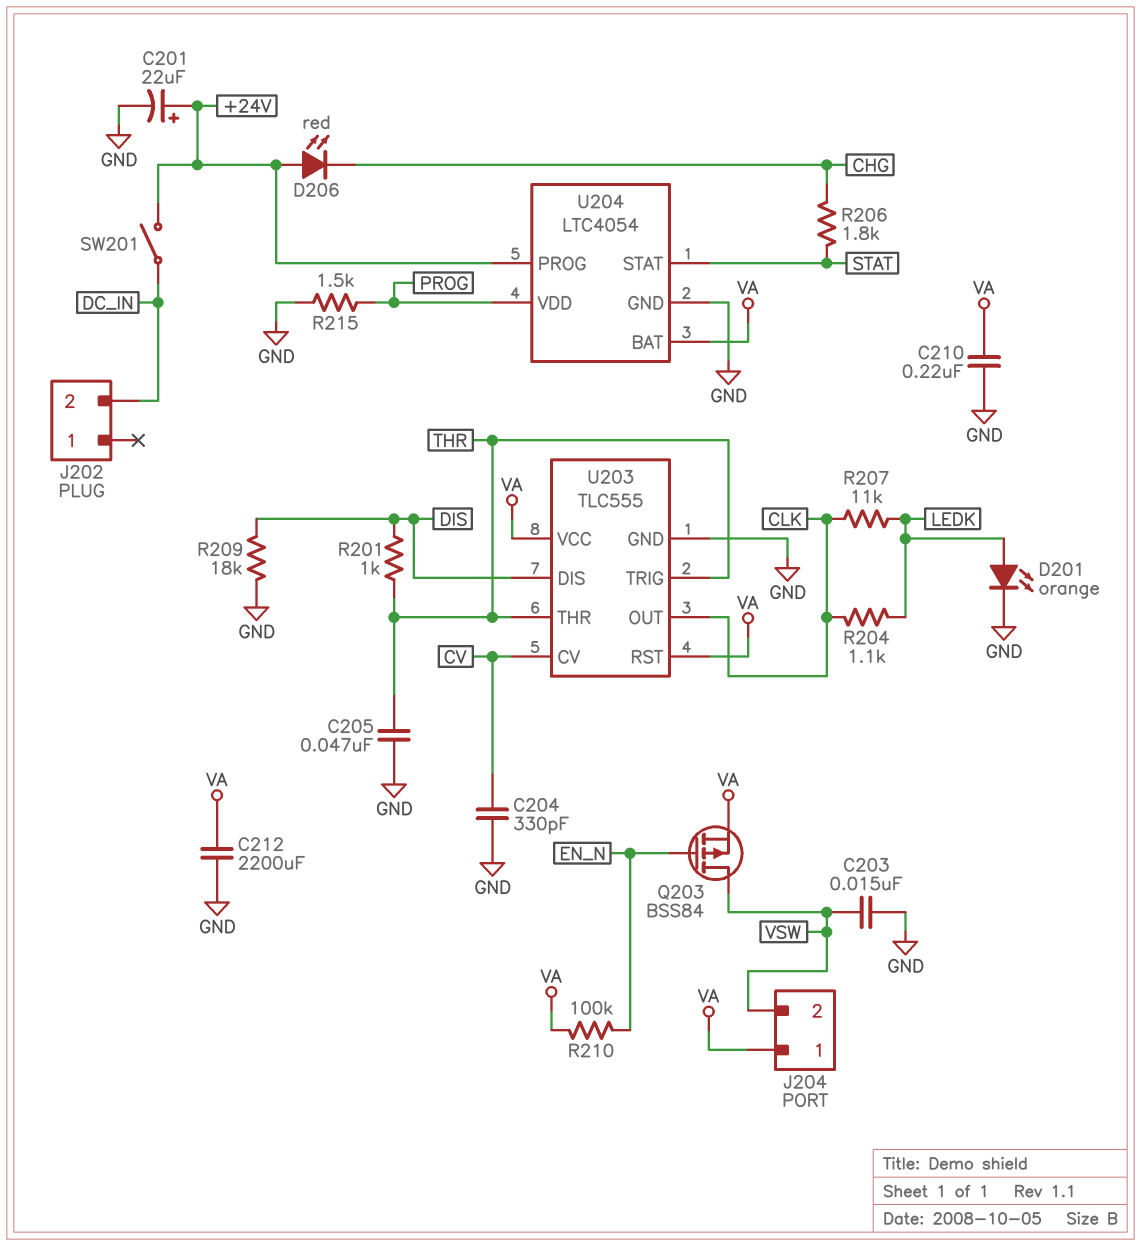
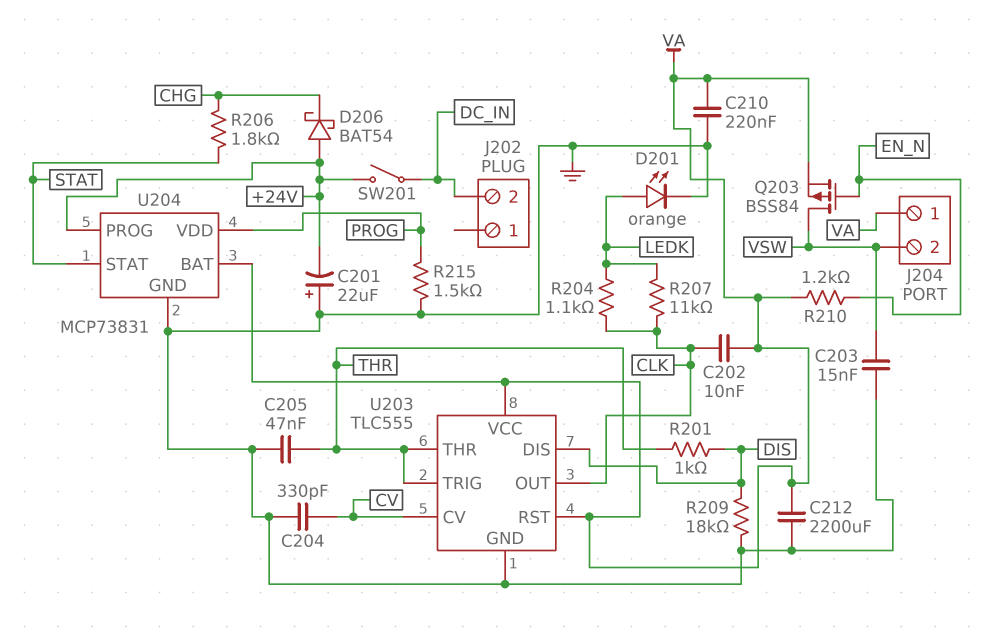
C201: 22uF (plus +24V, minus GND) -> 22uF (plus GND, minus +24V)
C202: none -> 10nF (CLK, VA)
D206: LED red (A +24V, K CHG) -> schottky BAT54 (A +24V, K CHG)
R210: 100k (EN_N, VA) -> 1.2k (EN_N, VA)
U204: LTC4054 -> MCP73831

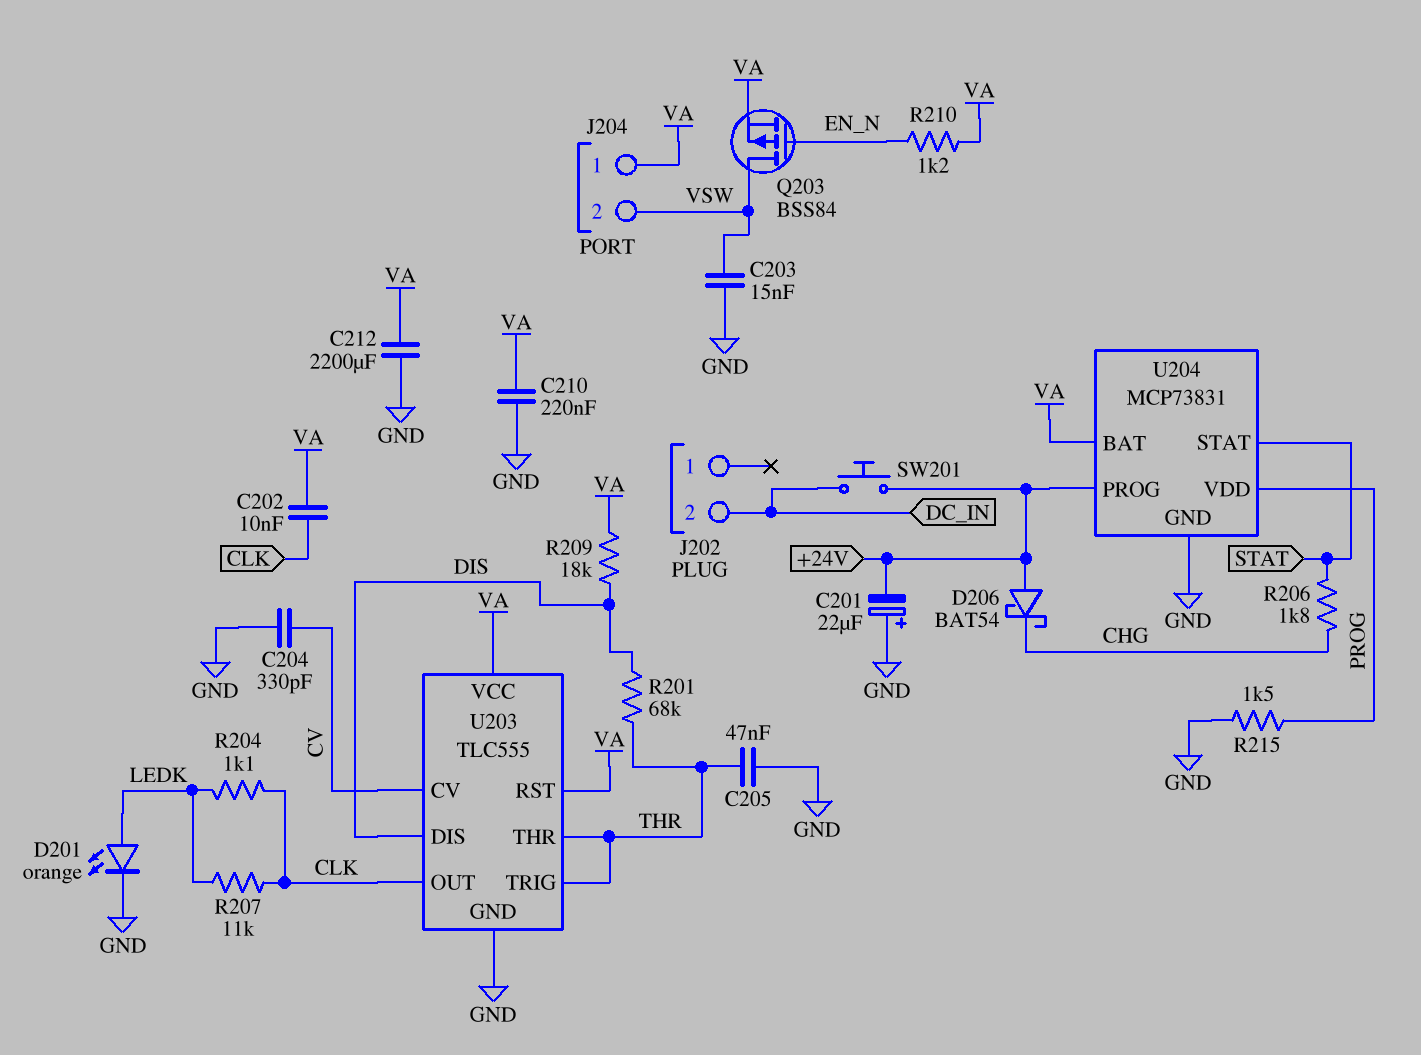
R201: 1k (DIS, THR) -> 68k (DIS, THR)
R209: 18k (DIS, GND) -> 18k (DIS, VA)
SW201: switch (+24V, DC_IN) -> button (+24V, DC_IN)

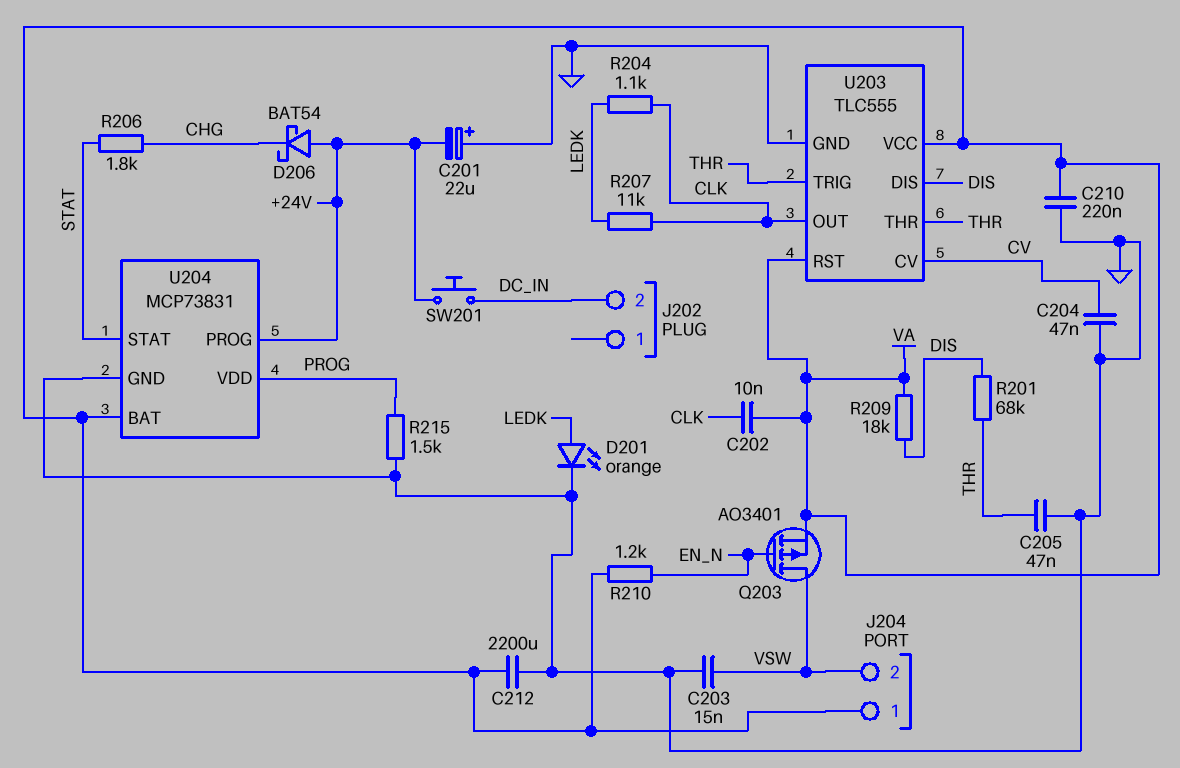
C204: 330pF (CV, GND) -> 47nF (CV, GND)
Q203: PMOS BSS84 (G EN_N, D VSW, S VA) -> PMOS AO3401 (G EN_N, D VSW, S VA)

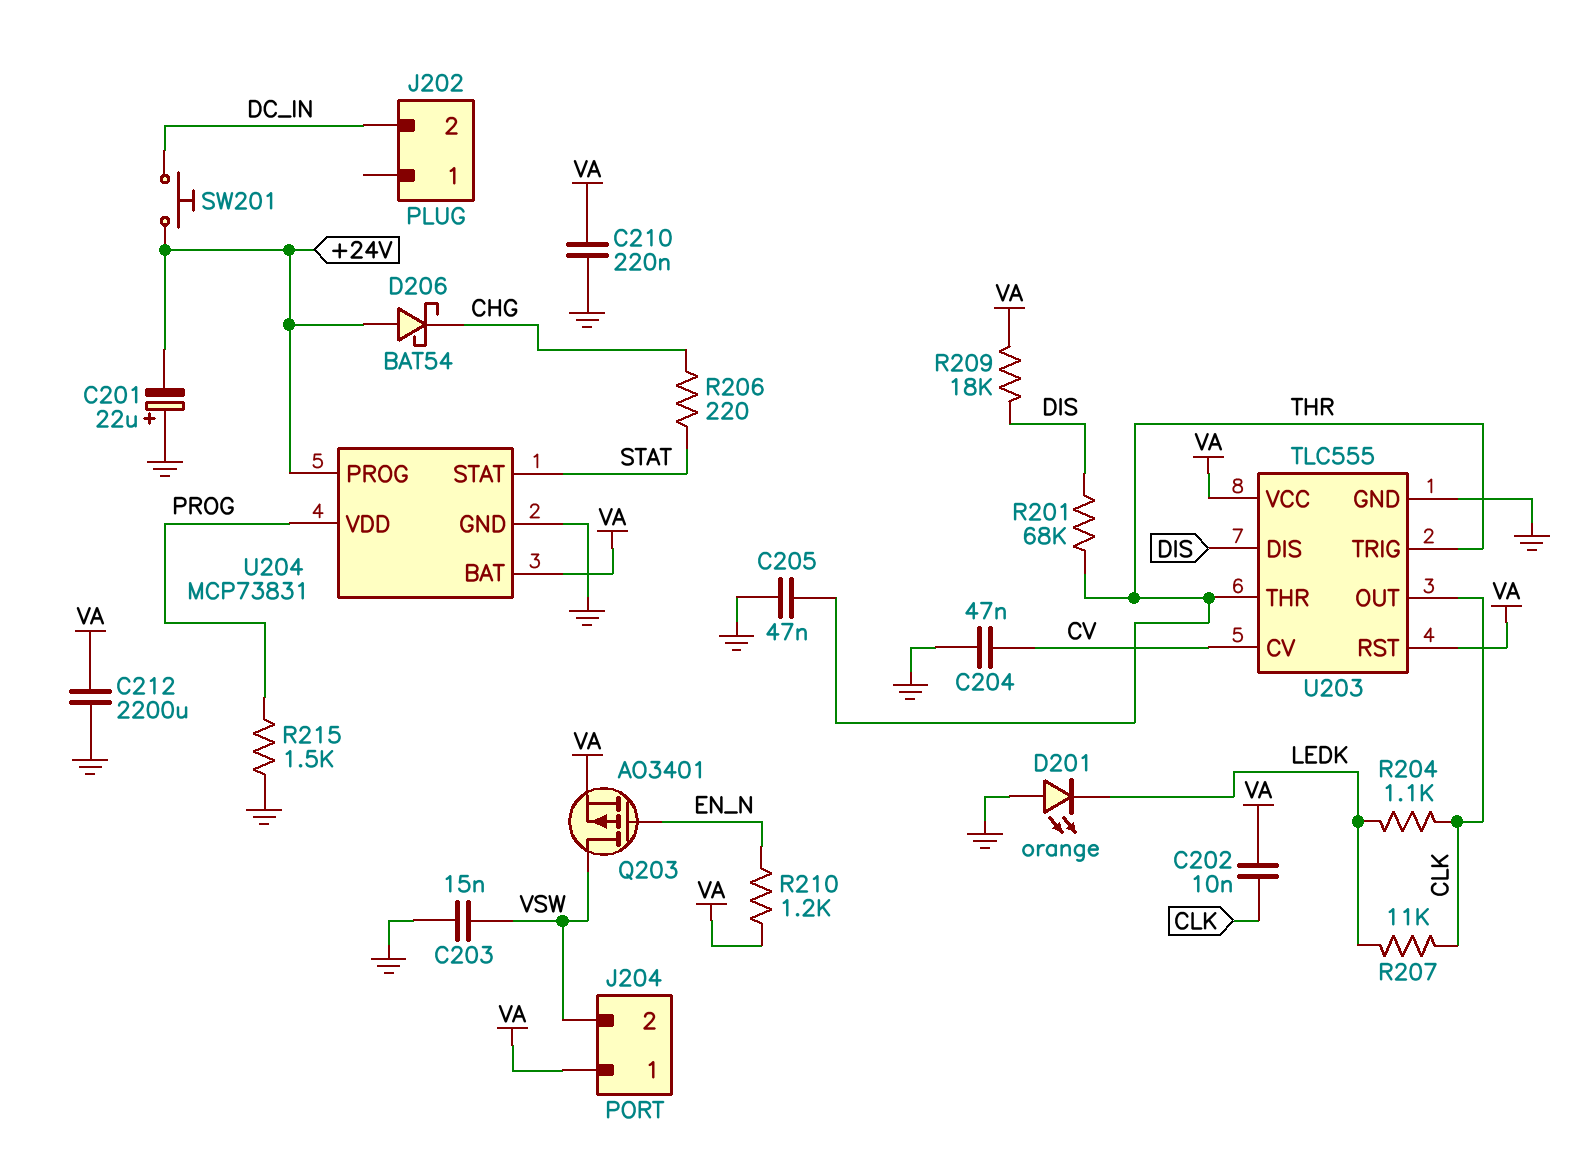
D201: LED orange (A LEDK, K GND) -> LED orange (A GND, K LEDK)
R206: 1.8k (CHG, STAT) -> 220 (CHG, STAT)

